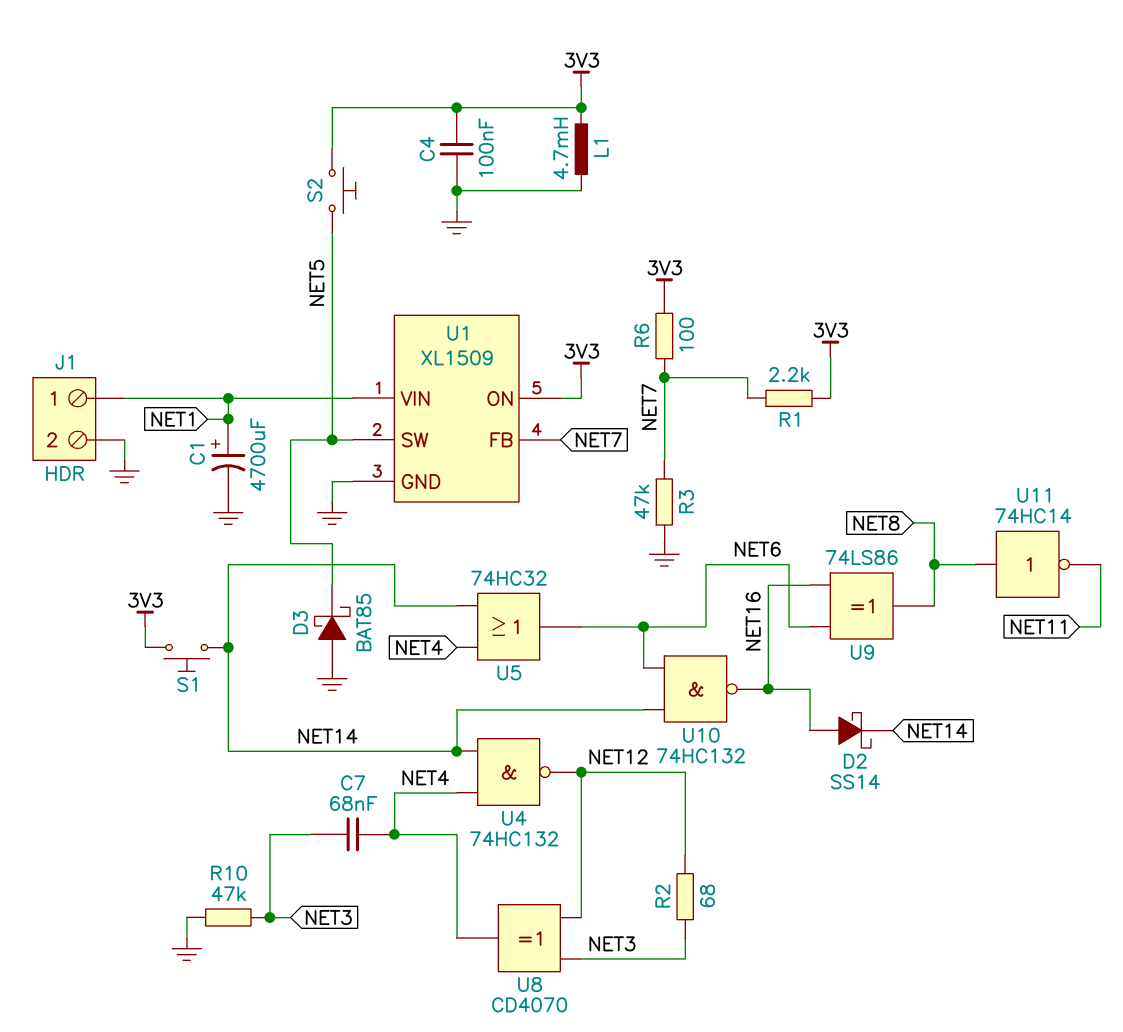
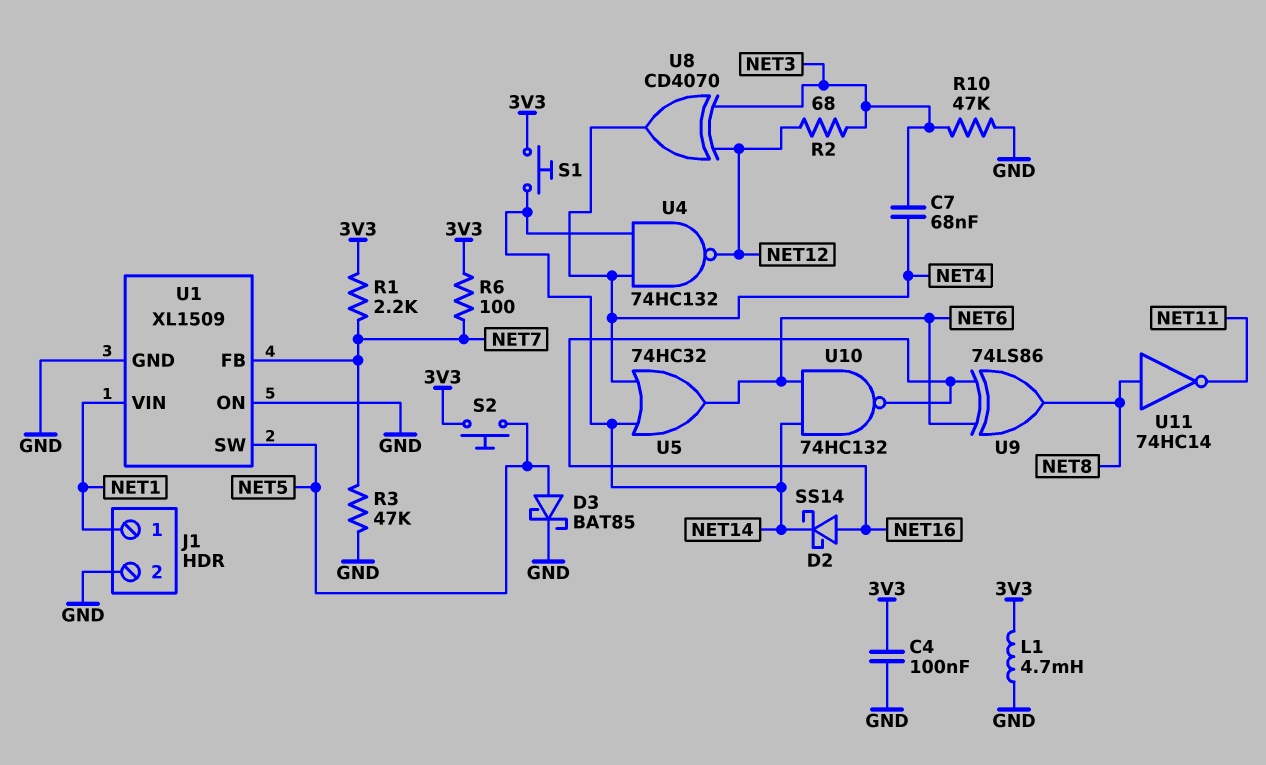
C1: 4700uF (plus NET1, minus GND) -> none
D3: schottky BAT85 (A GND, K NET5) -> schottky BAT85 (A NET5, K GND)
U1 pin ON: 3V3 -> GND

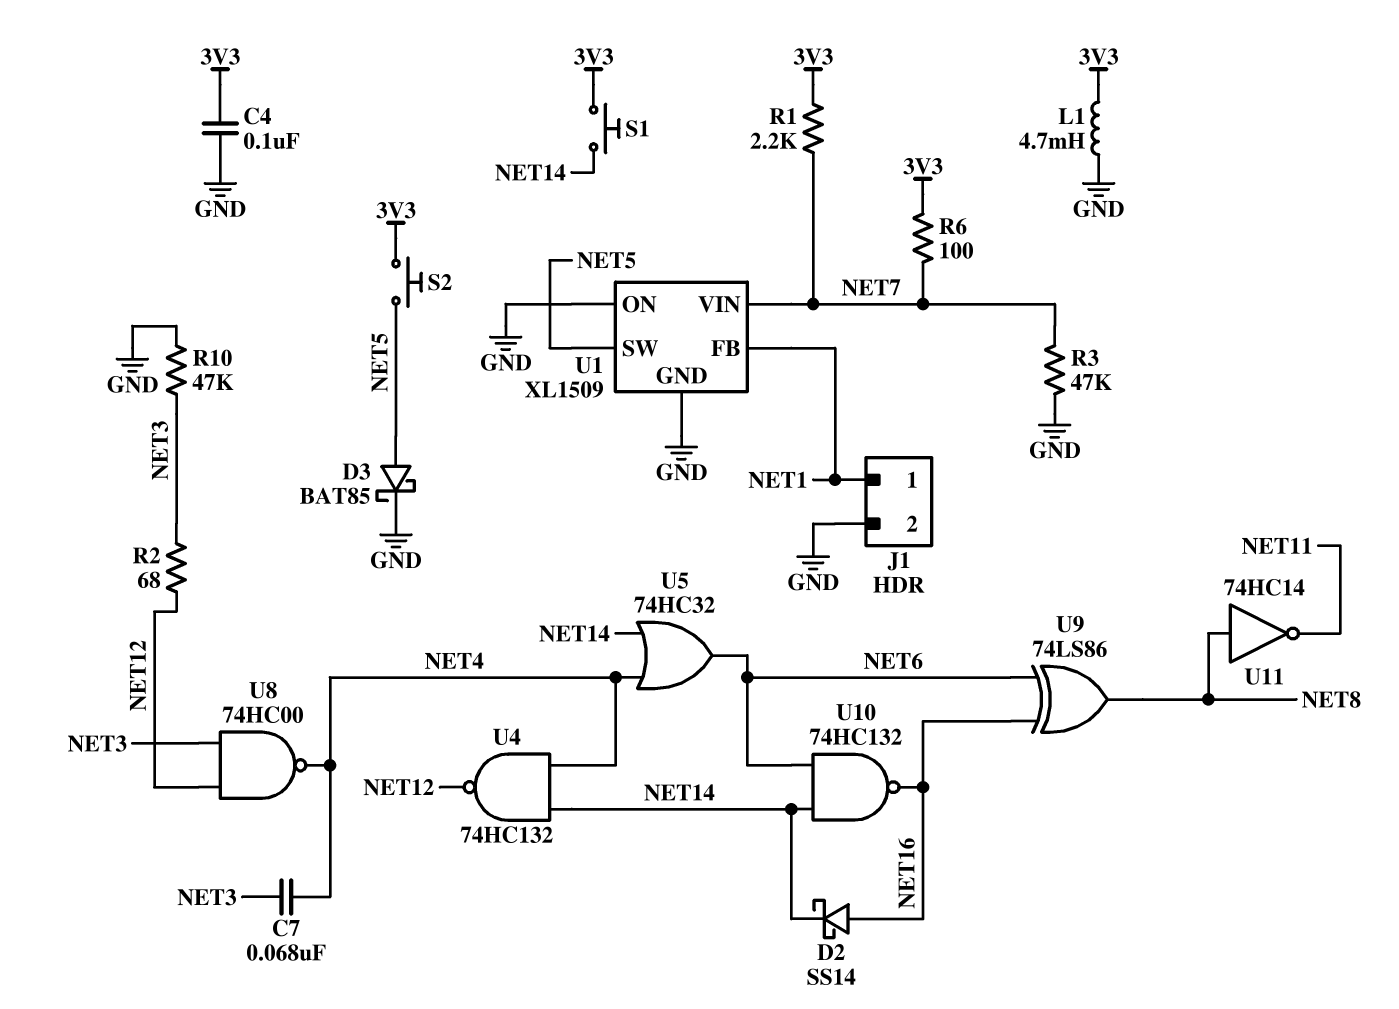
U1 pin FB: NET7 -> NET1
U1 pin VIN: NET1 -> NET7
U8: XOR CD4070 (in NET3, in NET12, out NET4) -> NAND 74HC00 (in NET3, in NET12, out NET4)

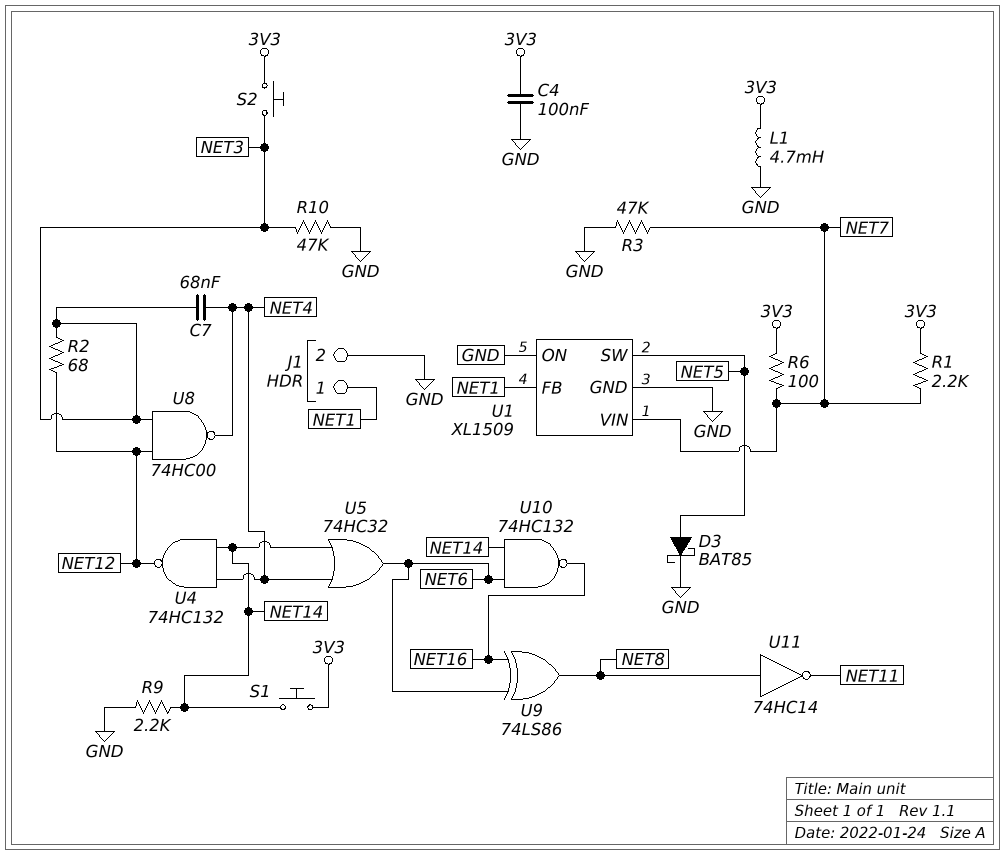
D2: schottky SS14 (A NET16, K NET14) -> none
R9: none -> 2.2k (GND, NET14)
S2: button (3V3, NET5) -> button (3V3, NET3)

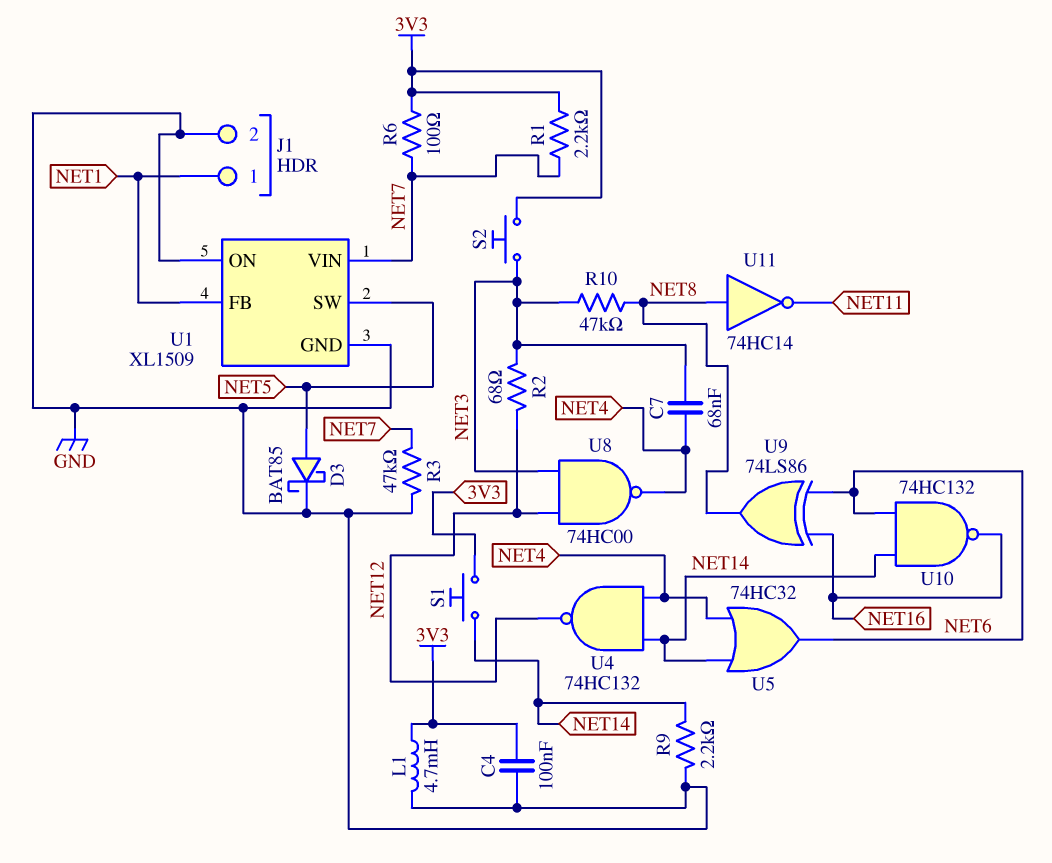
R10: 47k (GND, NET3) -> 47k (NET3, NET8)

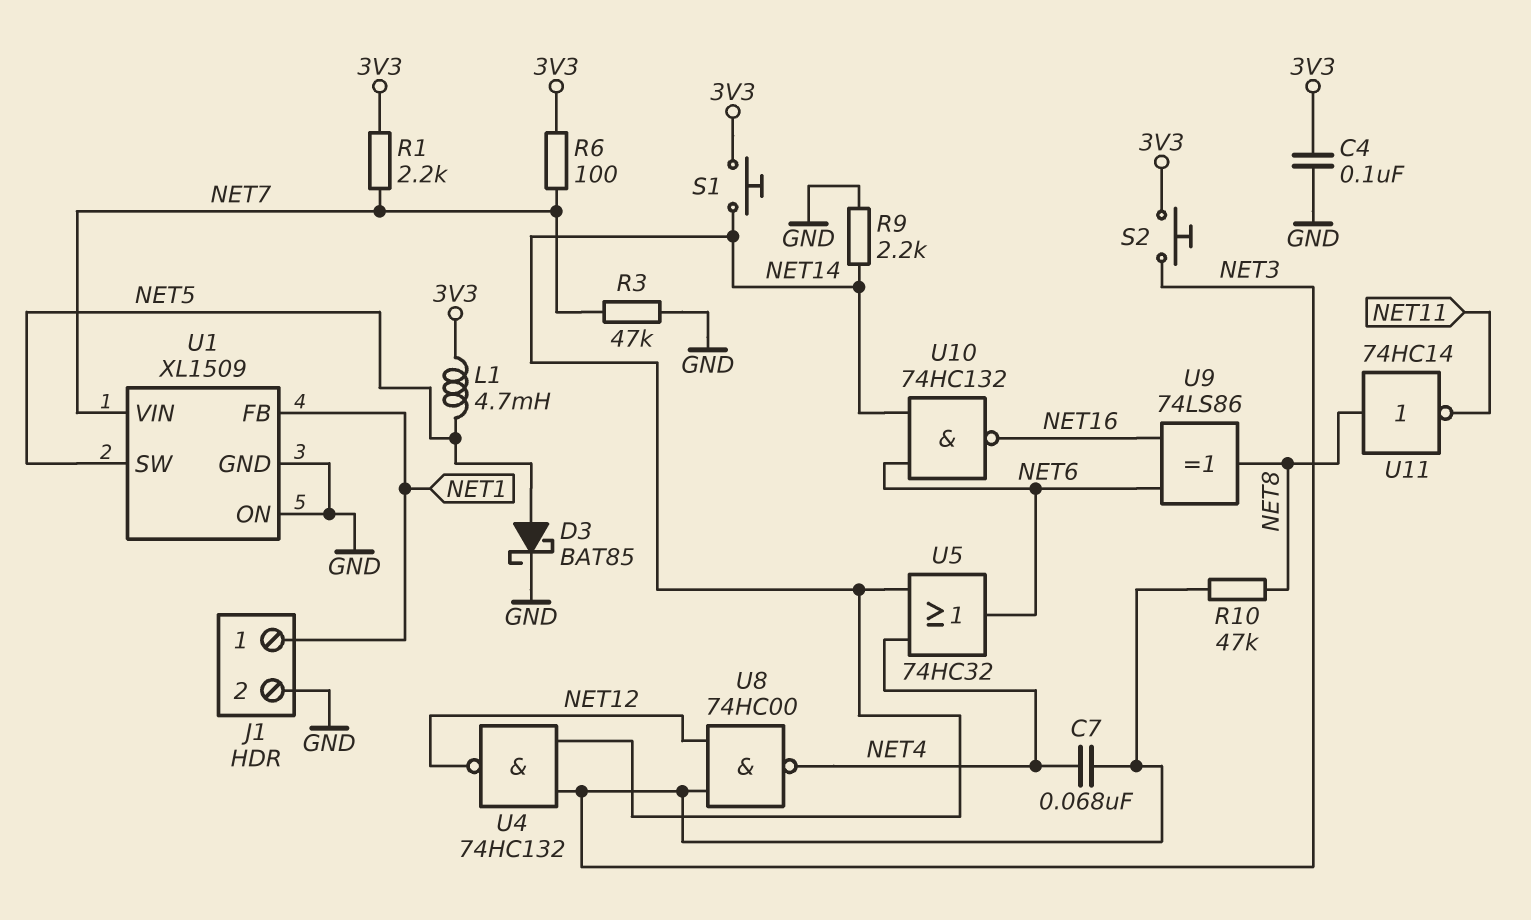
L1: 4.7mH (3V3, GND) -> 4.7mH (3V3, NET5)
R2: 68 (NET3, NET12) -> none
U4: NAND 74HC132 (in NET4, in NET14, out NET12) -> NAND 74HC132 (in NET3, in NET14, out NET12)

